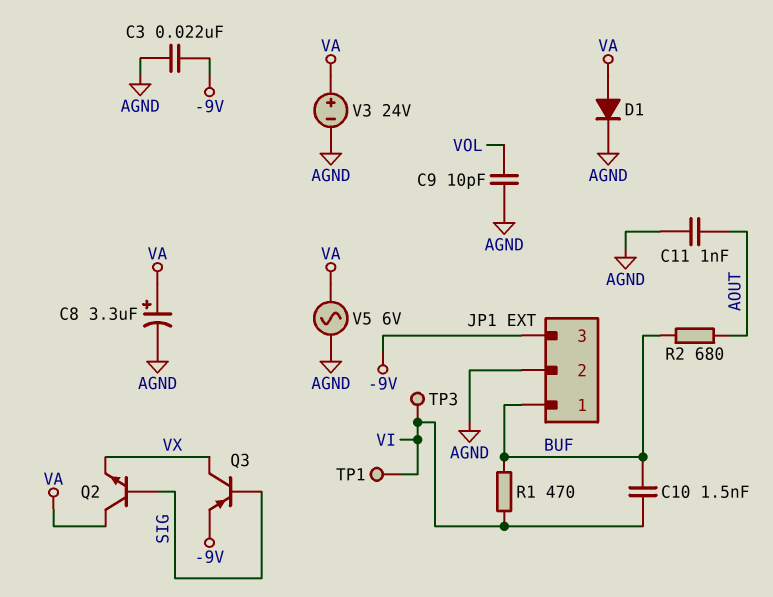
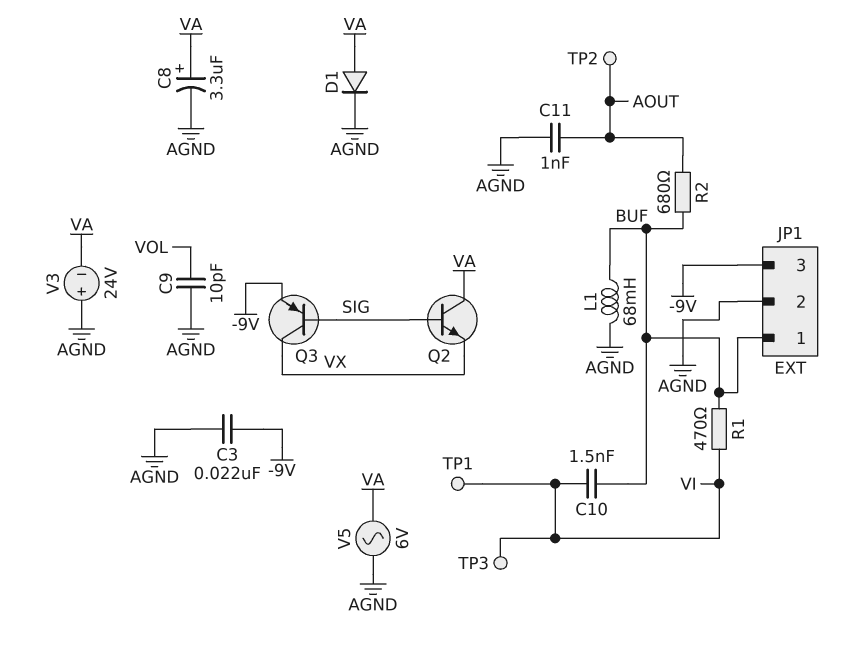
L1: none -> 68mH (AGND, BUF)
TP2: none -> test point (AOUT)
V3: 24V (plus VA, minus AGND) -> 24V (plus AGND, minus VA)

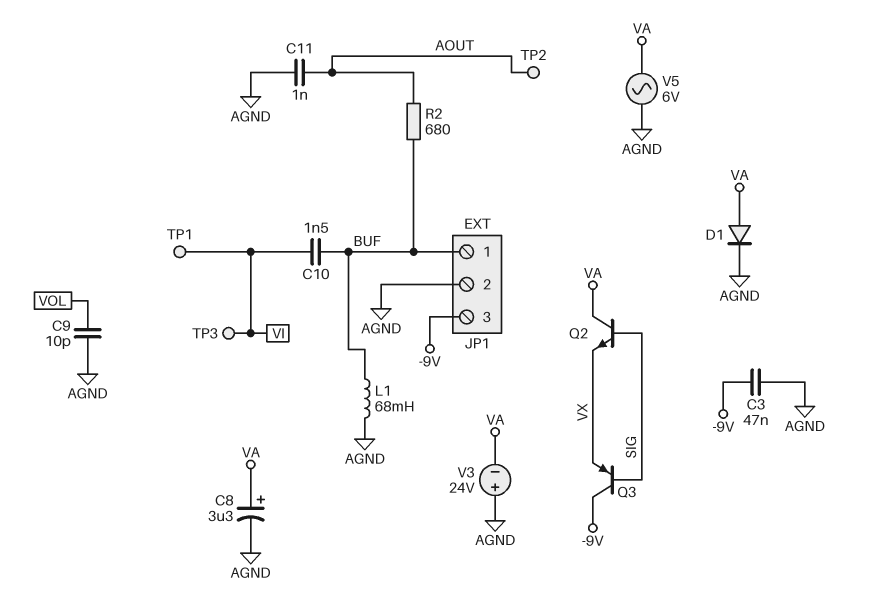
C3: 22nF (-9V, AGND) -> 47nF (-9V, AGND)
Q3: PNP (B SIG, C VX, E -9V) -> PNP (B SIG, C -9V, E VX)
R1: 470 (BUF, VI) -> none

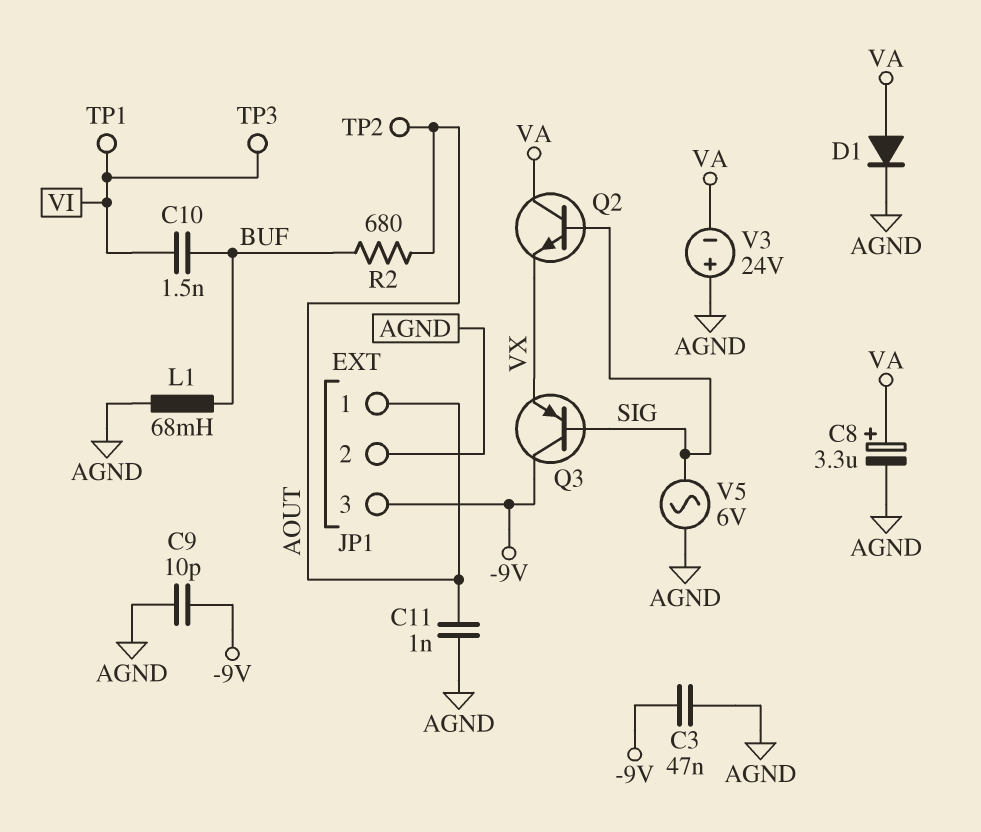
C9: 10pF (AGND, VOL) -> 10pF (-9V, AGND)
JP1 pin 1: BUF -> AOUT
V5: AC 6V (AGND, VA) -> AC 6V (AGND, SIG)

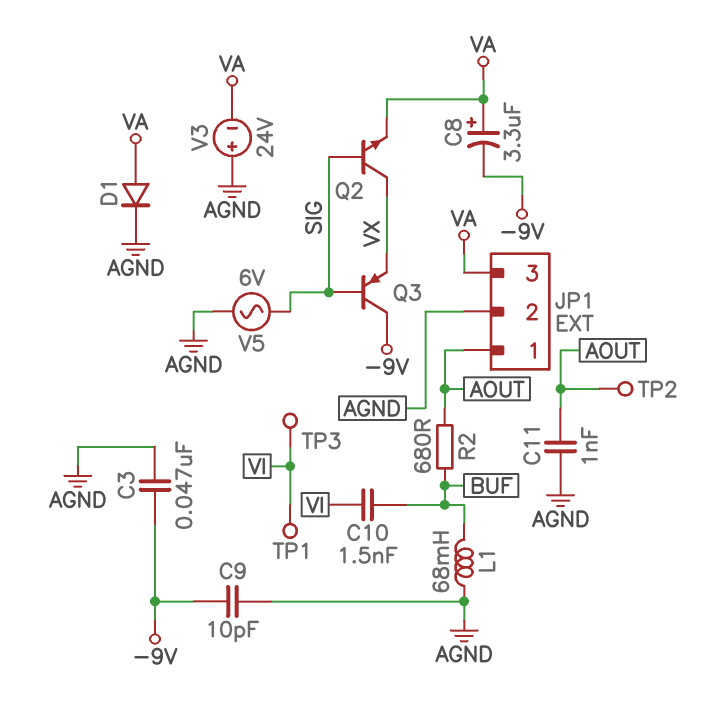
C8: 3.3uF (plus VA, minus AGND) -> 3.3uF (plus VA, minus -9V)
JP1 pin 3: -9V -> VA
Q2: NPN (B SIG, C VA, E VX) -> NPN (B SIG, C VX, E VA)

